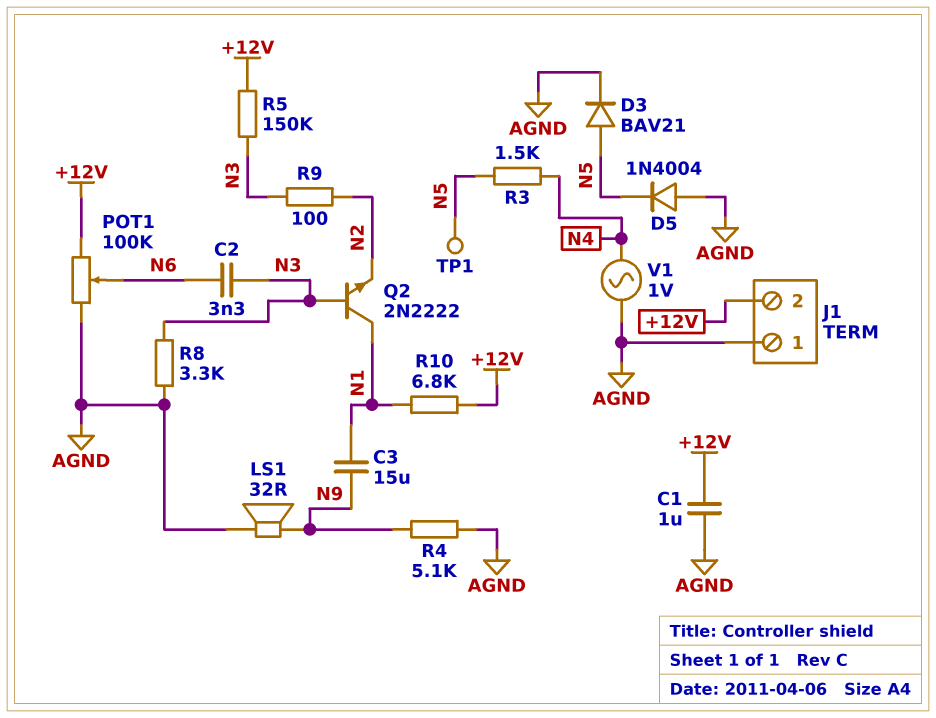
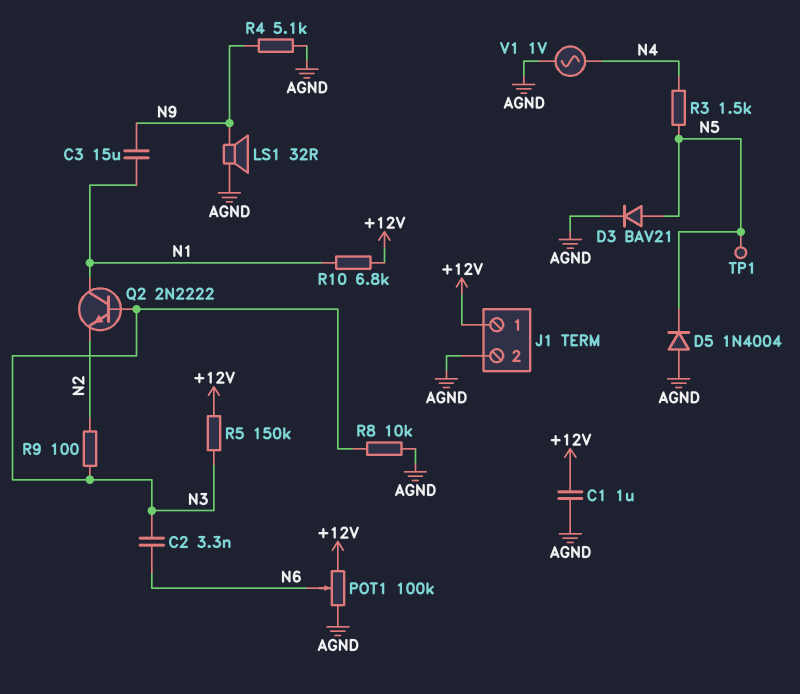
J1 pin 1: AGND -> +12V
J1 pin 2: +12V -> AGND
R8: 3.3k (AGND, N3) -> 10k (AGND, N3)

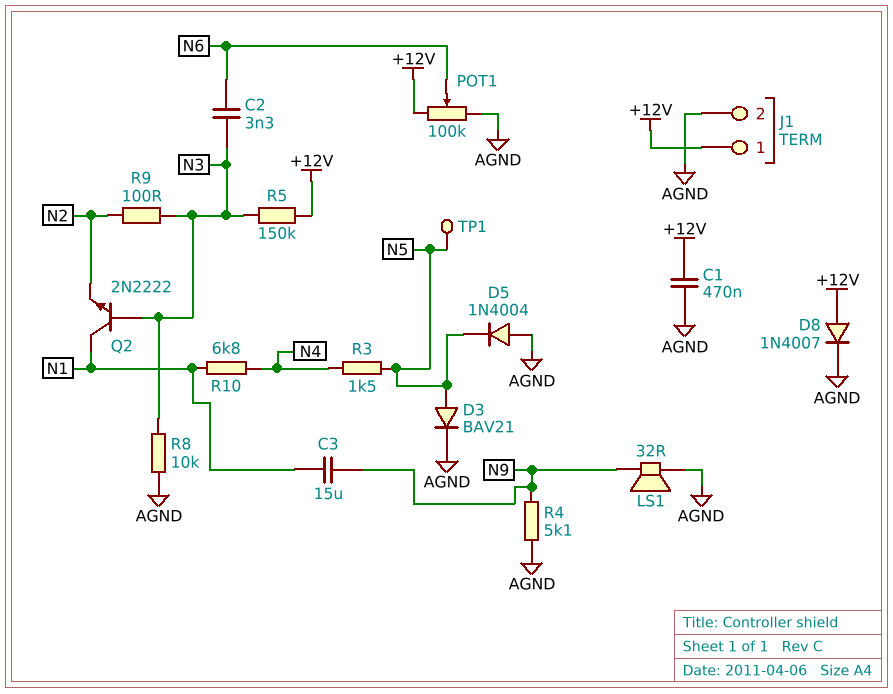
C1: 1uF (+12V, AGND) -> 470nF (+12V, AGND)
D8: none -> diode 1N4007 (A +12V, K AGND)
R10: 6.8k (+12V, N1) -> 6.8k (N1, N4)
V1: AC 1V (AGND, N4) -> none

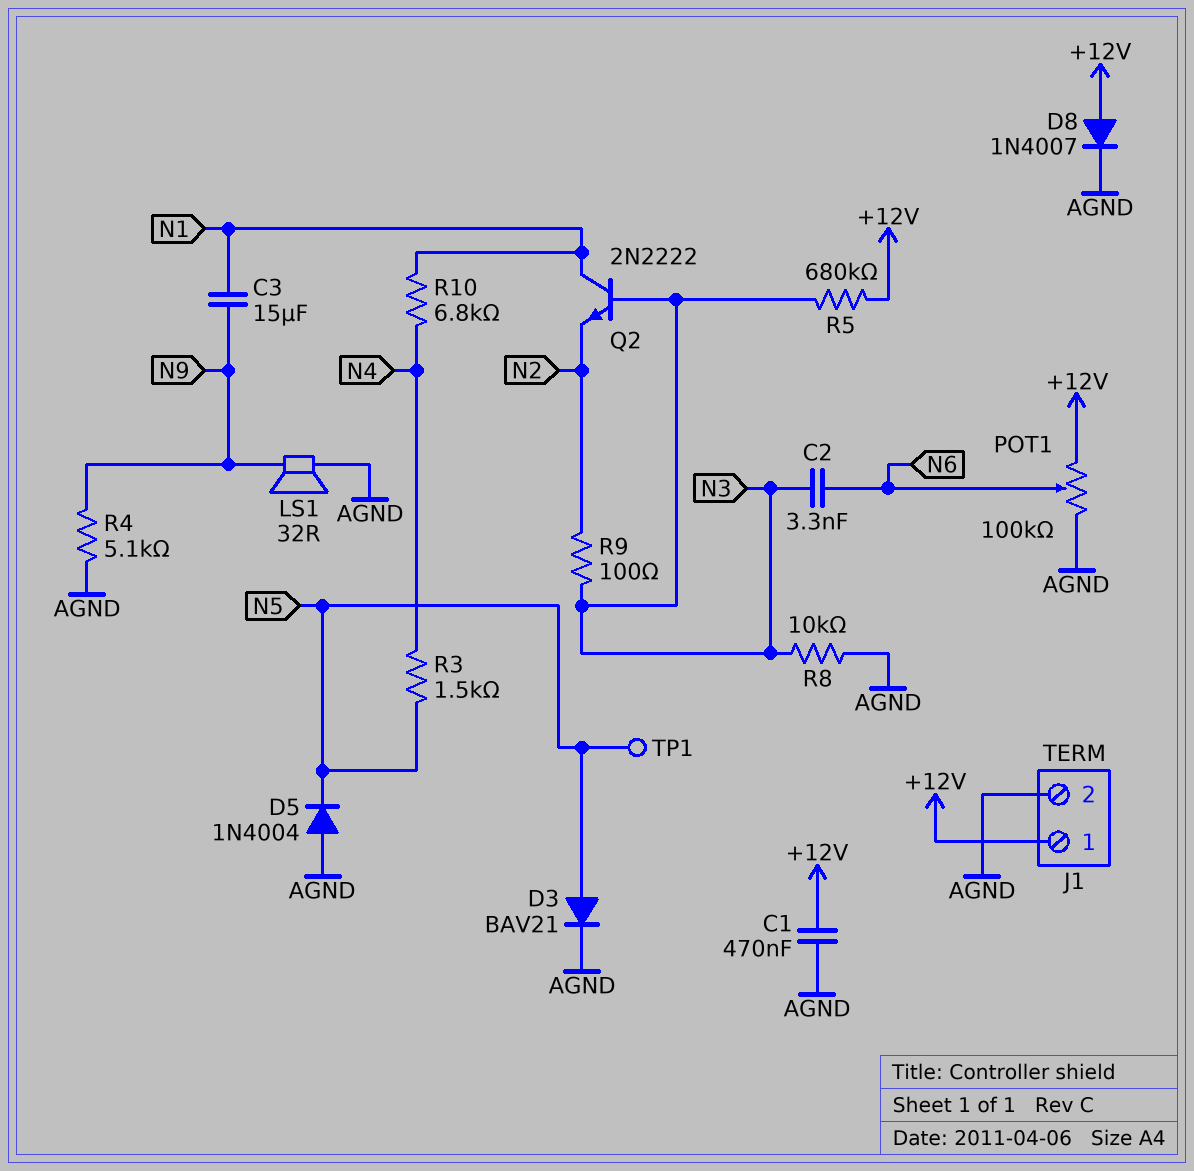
R5: 150k (+12V, N3) -> 680k (+12V, N3)

